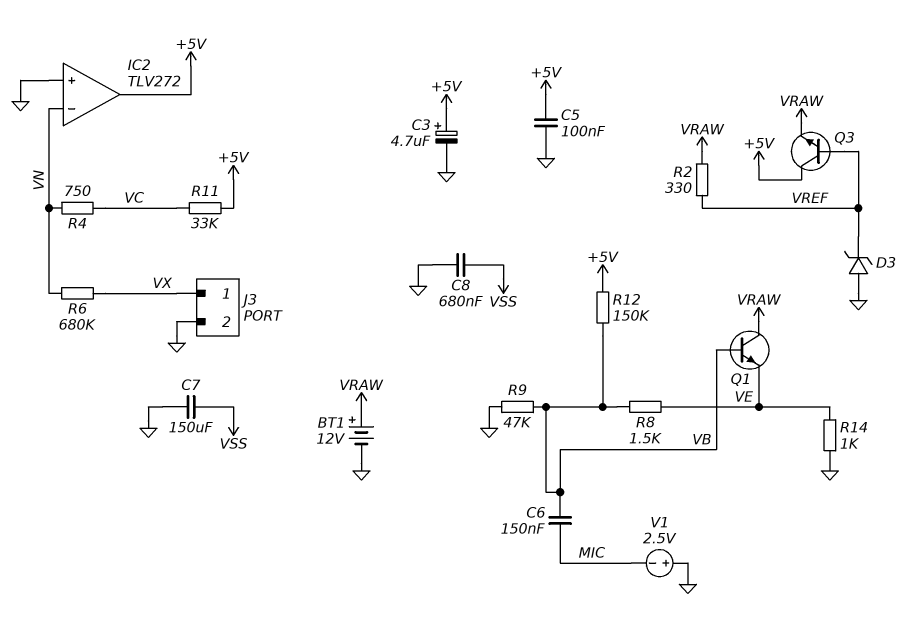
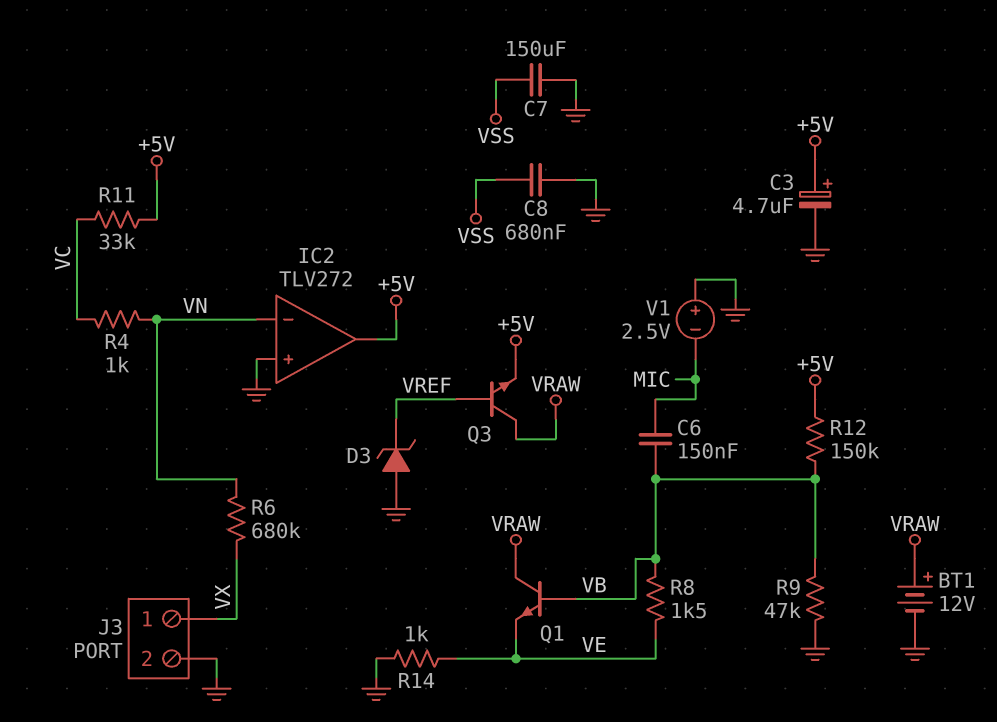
C5: 100nF (+5V, GND) -> none
Q3: NPN (B VREF, C +5V, E VRAW) -> NPN (B VREF, C VRAW, E +5V)
R2: 330 (VRAW, VREF) -> none
R4: 750 (VC, VN) -> 1k (VC, VN)

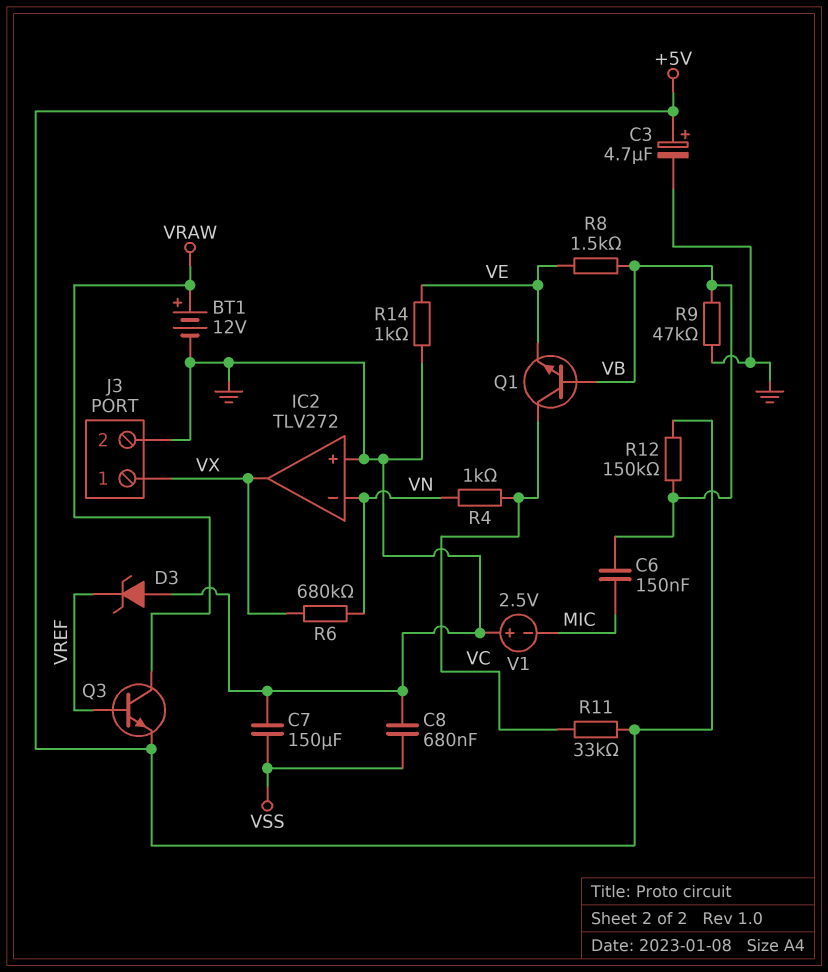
IC2 pin out: +5V -> VX
Q1: NPN (B VB, C VRAW, E VE) -> NPN (B VB, C VC, E VE)

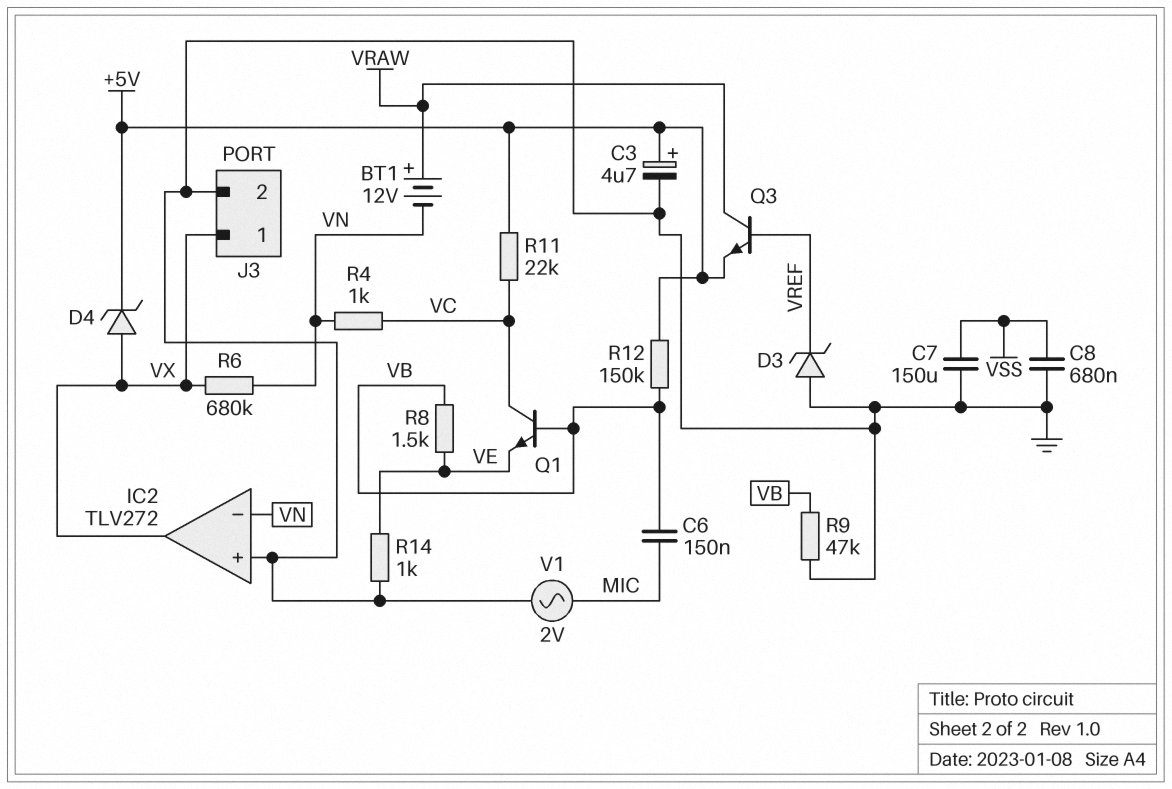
BT1: 12V (plus VRAW, minus GND) -> 12V (plus VRAW, minus VN)
D4: none -> zener (A VX, K +5V)
R11: 33k (+5V, VC) -> 22k (+5V, VC)
V1: 2.5V (plus GND, minus MIC) -> AC 2V (GND, MIC)

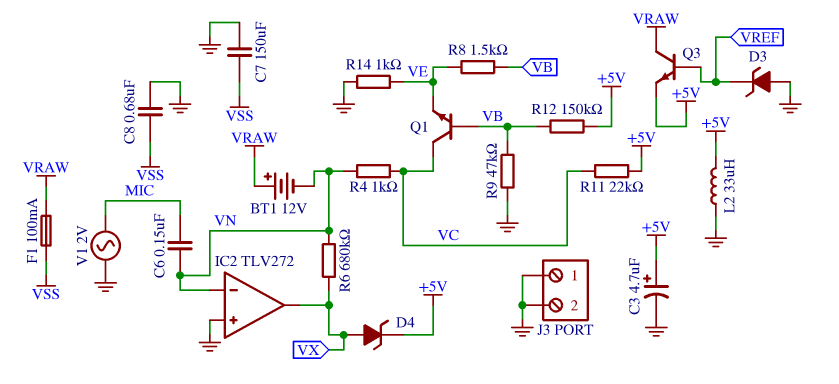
C6: 150nF (MIC, VB) -> 150nF (MIC, VN)
F1: none -> 100mA (VRAW, VSS)
J3 pin 1: VX -> GND
L2: none -> 33uH (+5V, GND)

